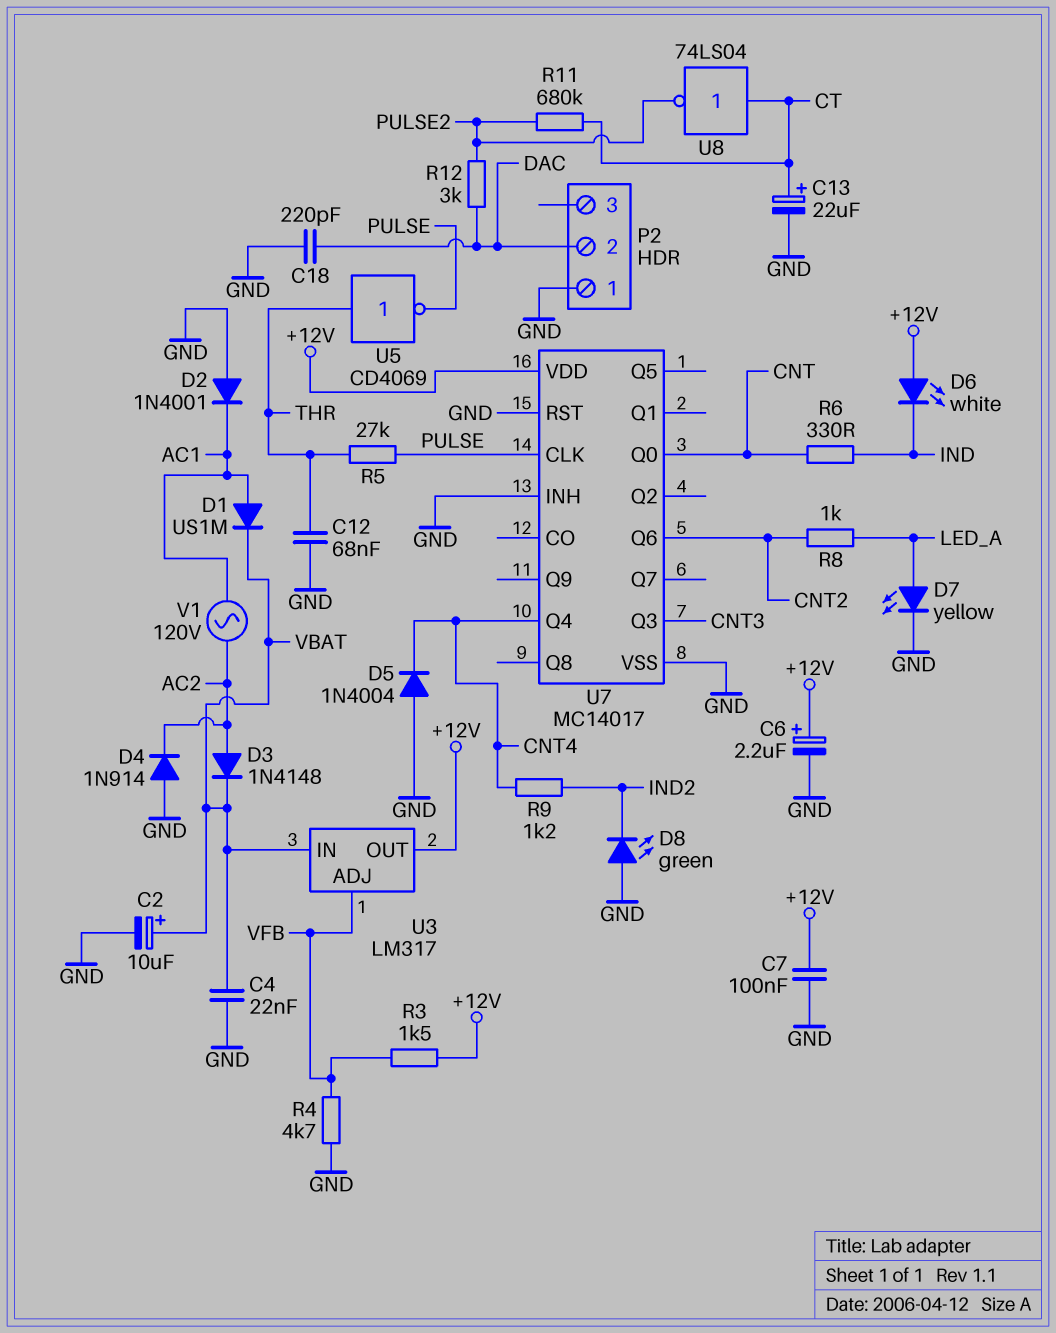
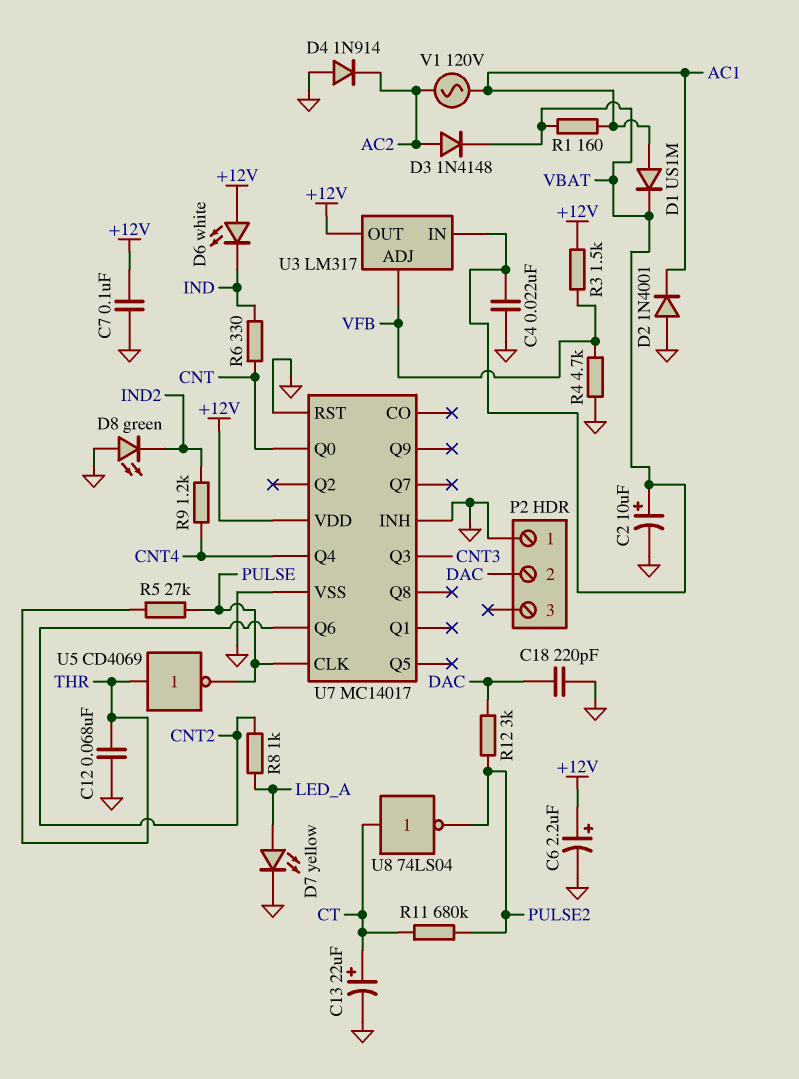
D5: diode 1N4004 (A GND, K CNT4) -> none
R1: none -> 160 (AC1, VBAT)

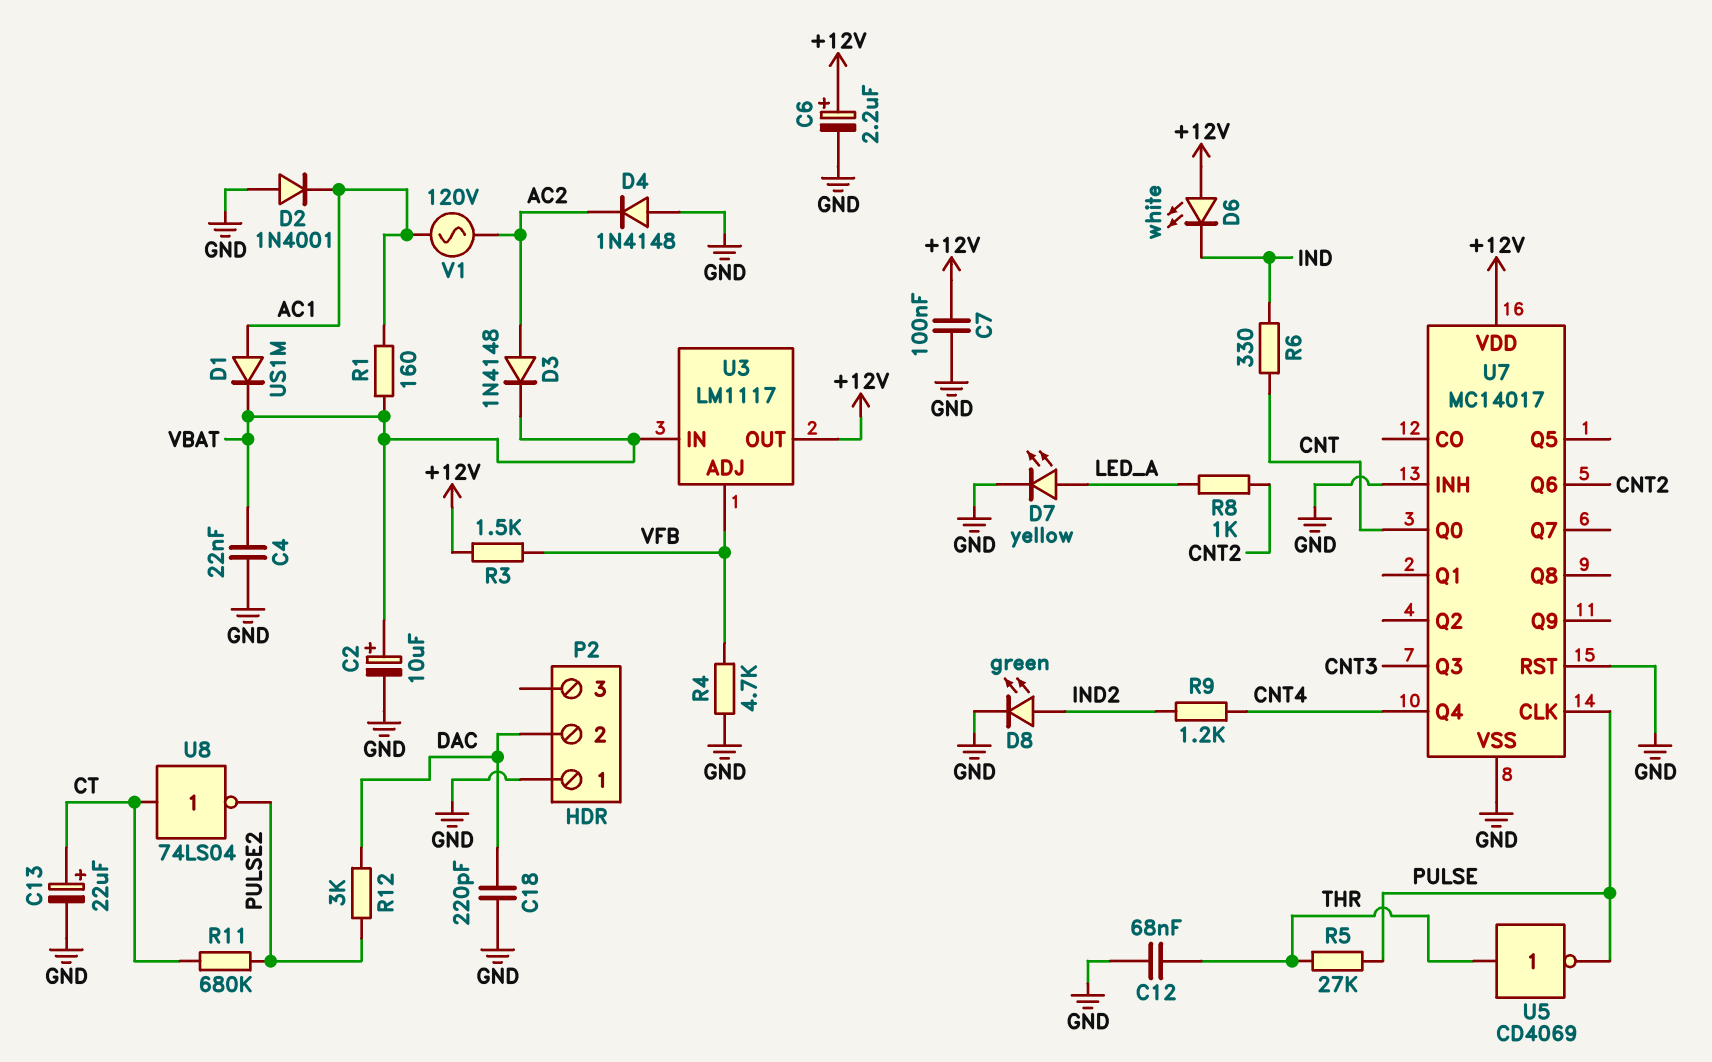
D4: diode 1N914 (A GND, K AC2) -> diode 1N4148 (A GND, K AC2)
D8: LED green (A GND, K IND2) -> LED green (A IND2, K GND)
U3: LM317 -> LM1117

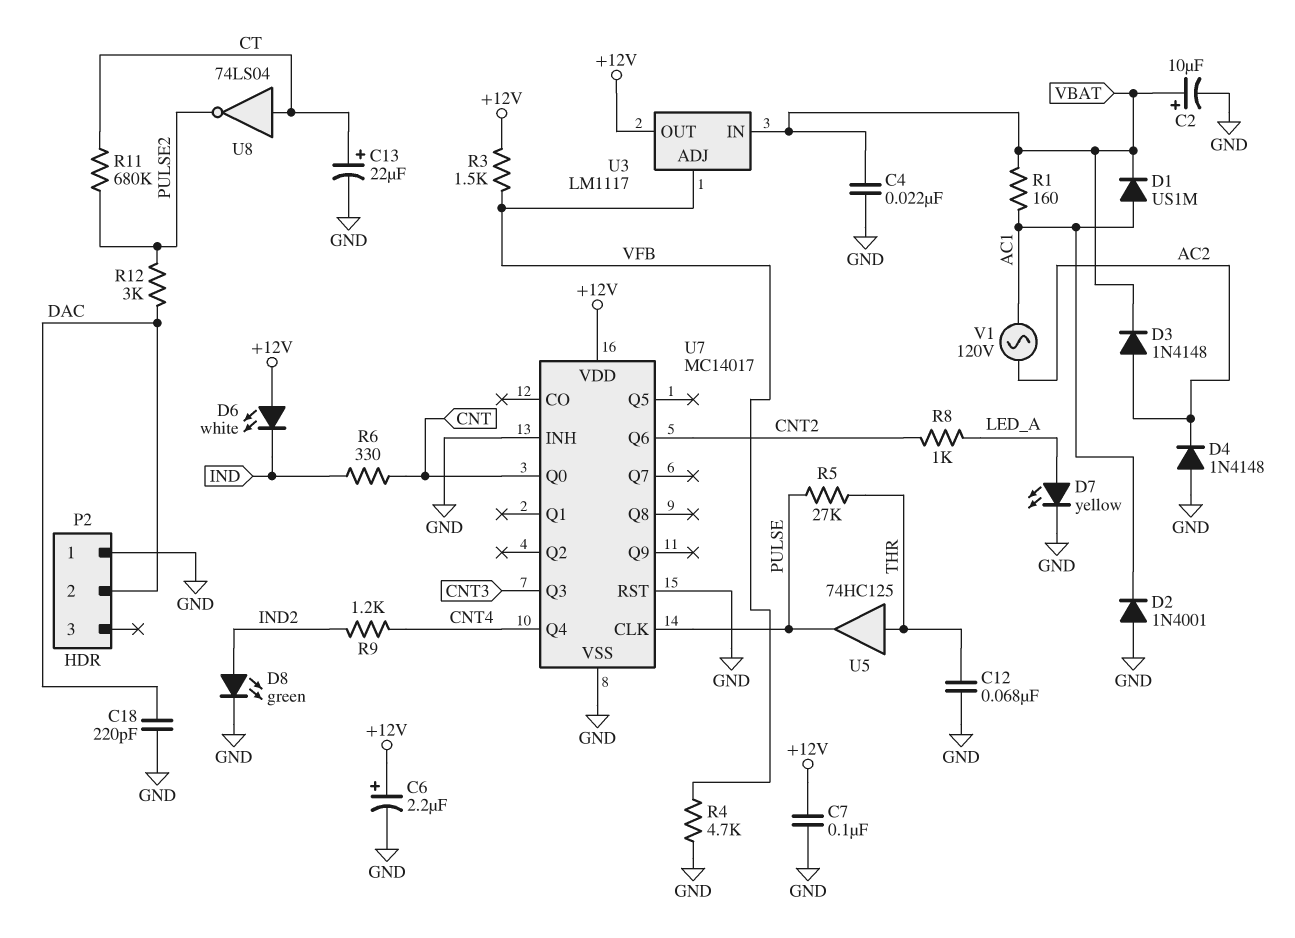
U5: NOT CD4069 (in THR, out PULSE) -> buffer 74HC125 (in THR, out PULSE)

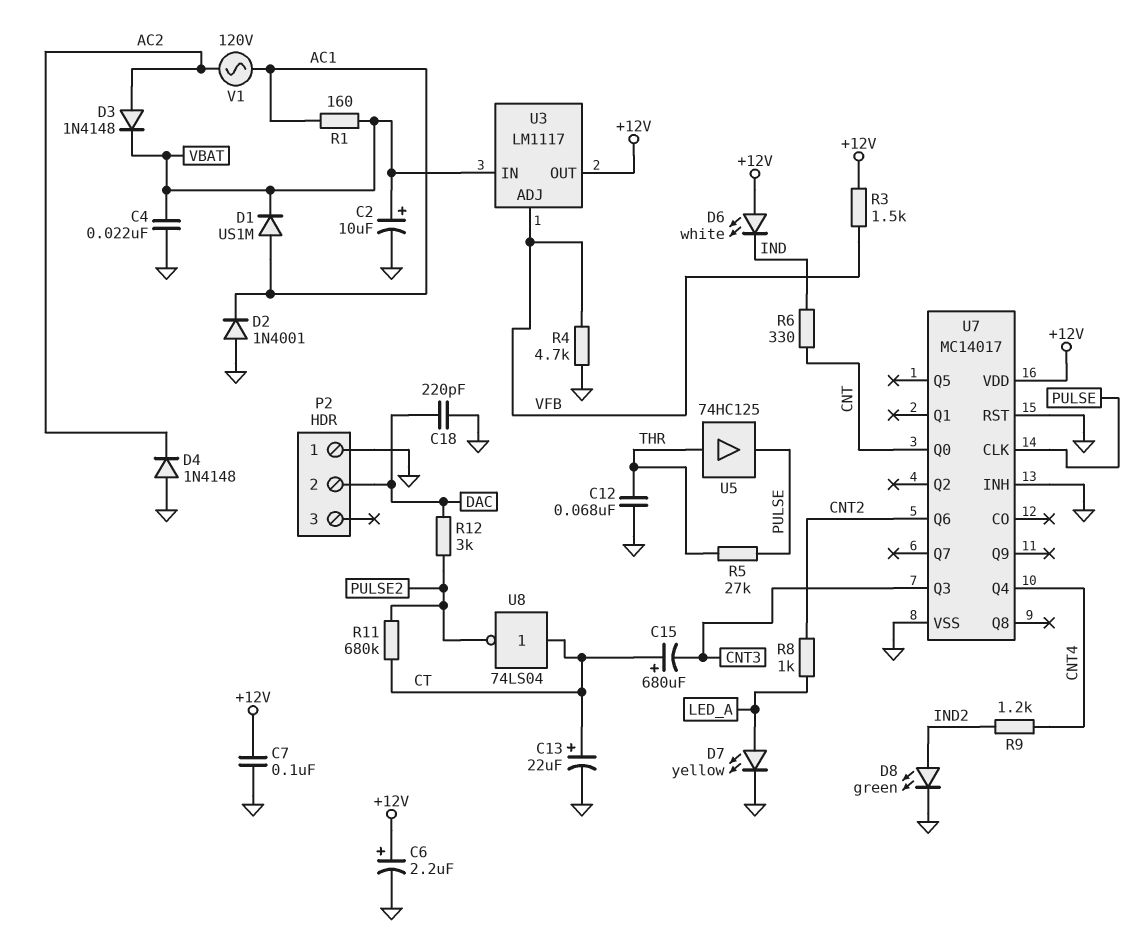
C15: none -> 680uF (plus CT, minus CNT3)

